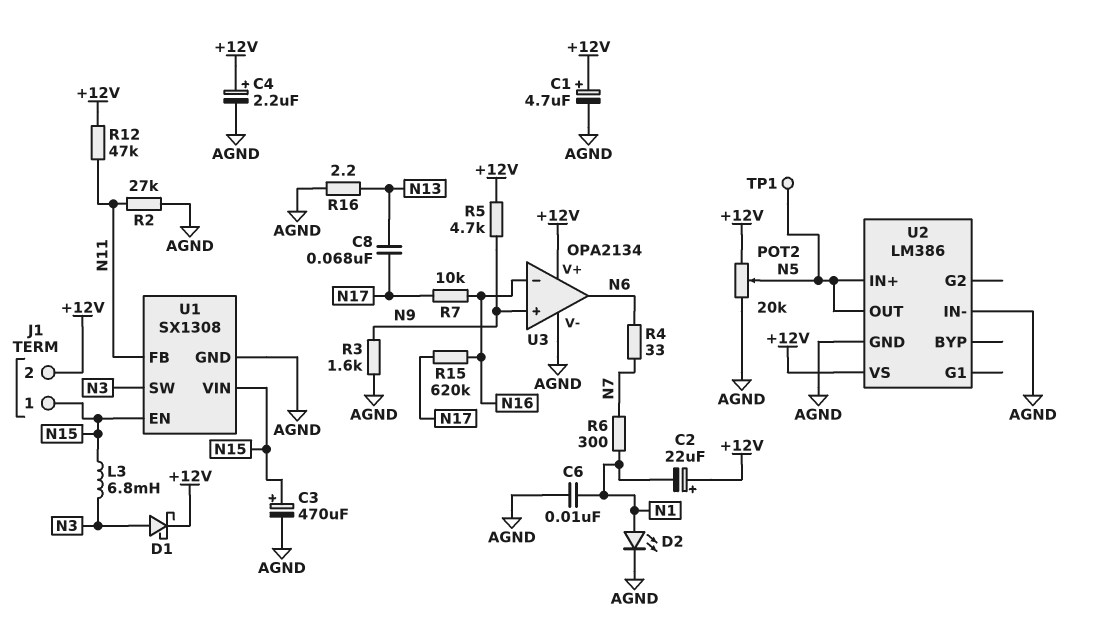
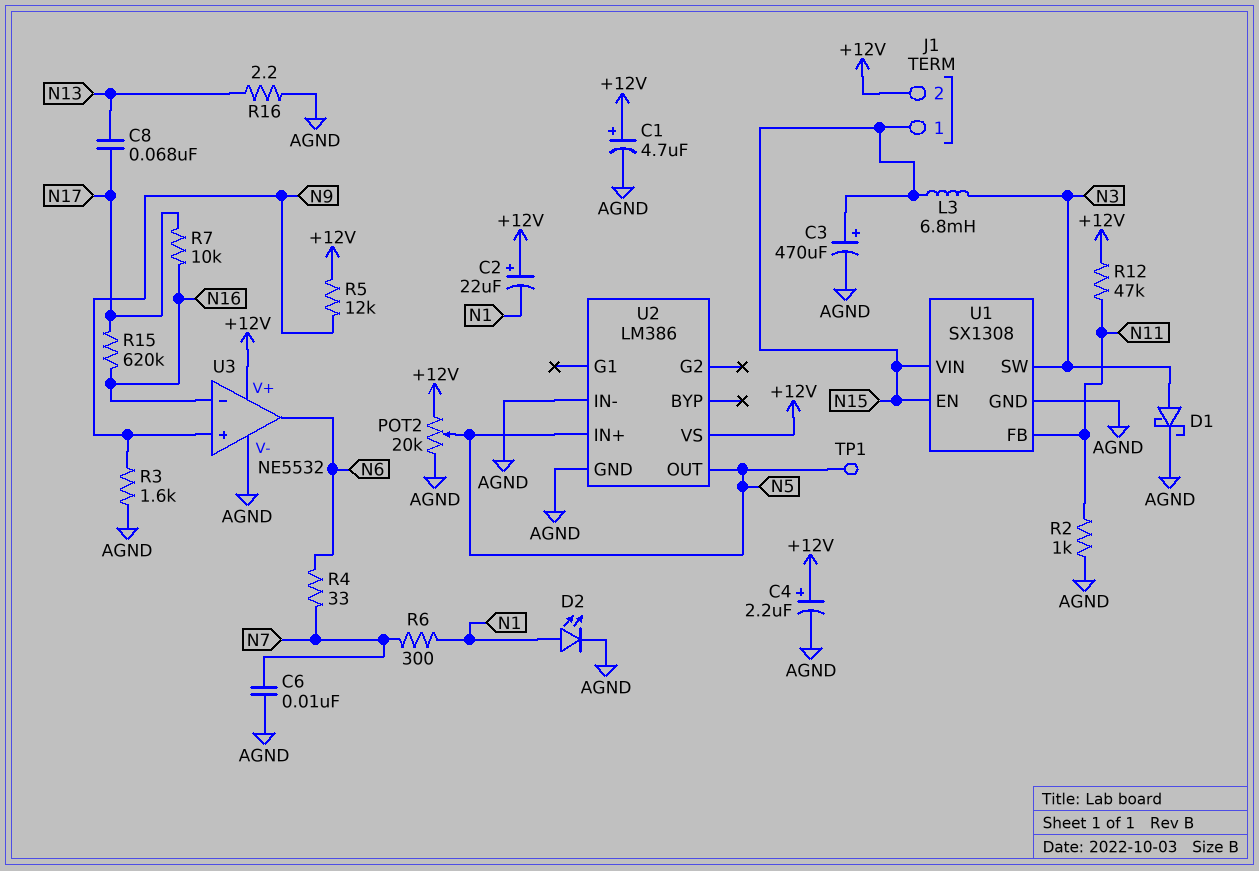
C6: 10nF (AGND, N1) -> 10nF (AGND, N7)
D1: schottky (A N3, K +12V) -> schottky (A N3, K AGND)
R2: 27k (AGND, N11) -> 1k (AGND, N11)
R5: 4.7k (+12V, N9) -> 12k (+12V, N9)
U3: OPA2134 -> NE5532

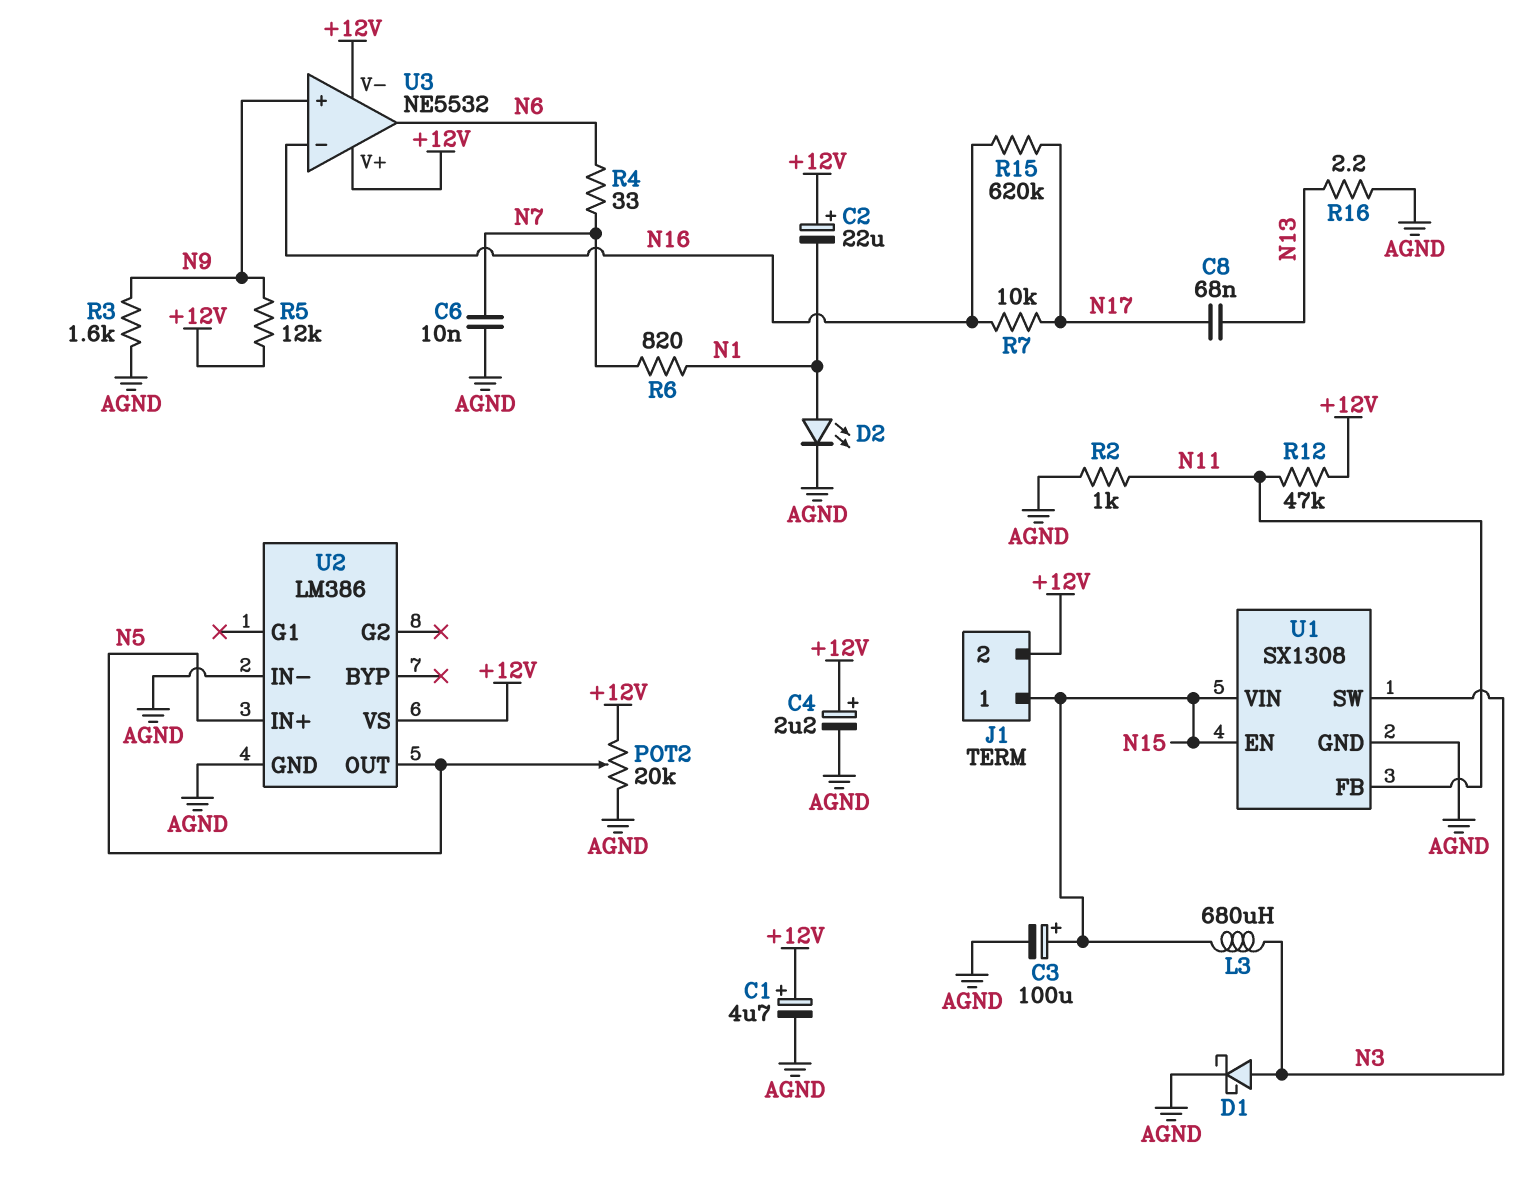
C3: 470uF (plus N15, minus AGND) -> 100uF (plus N15, minus AGND)
L3: 6.8mH (N3, N15) -> 680uH (N3, N15)
R6: 300 (N1, N7) -> 820 (N1, N7)
TP1: test point (N5) -> none
U3 pin V-: AGND -> +12V

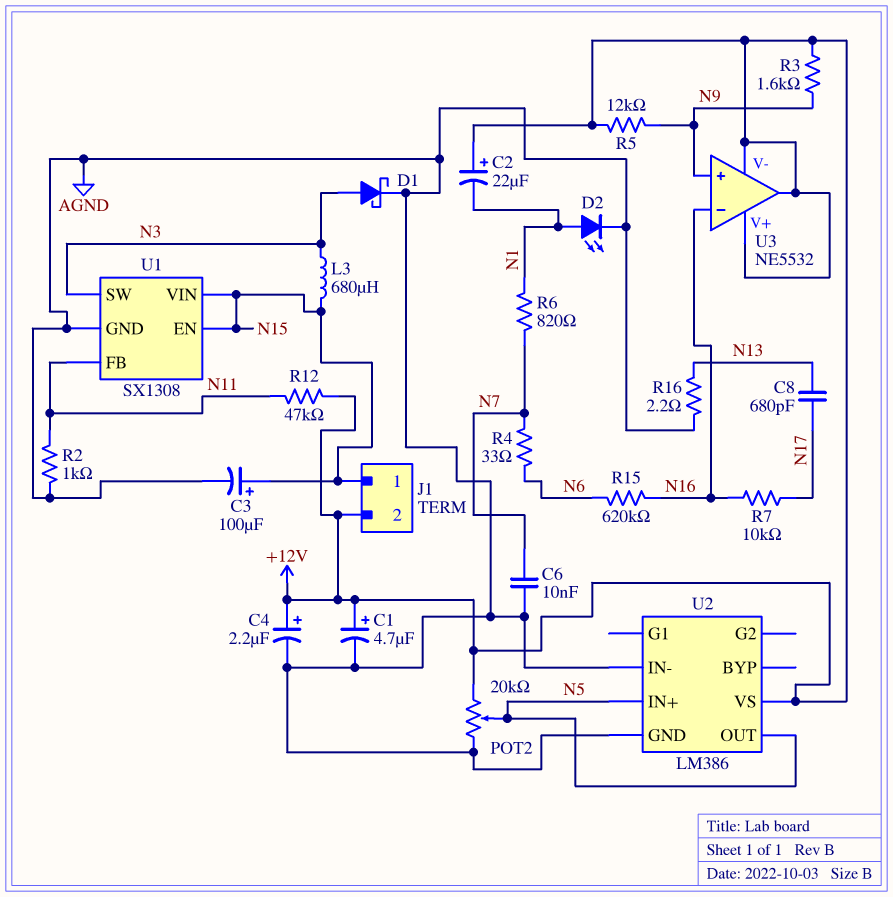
C8: 68nF (N13, N17) -> 680pF (N13, N17)
R3: 1.6k (AGND, N9) -> 1.6k (+12V, N9)
R15: 620k (N16, N17) -> 620k (N6, N16)
U3 pin out: N6 -> +12V

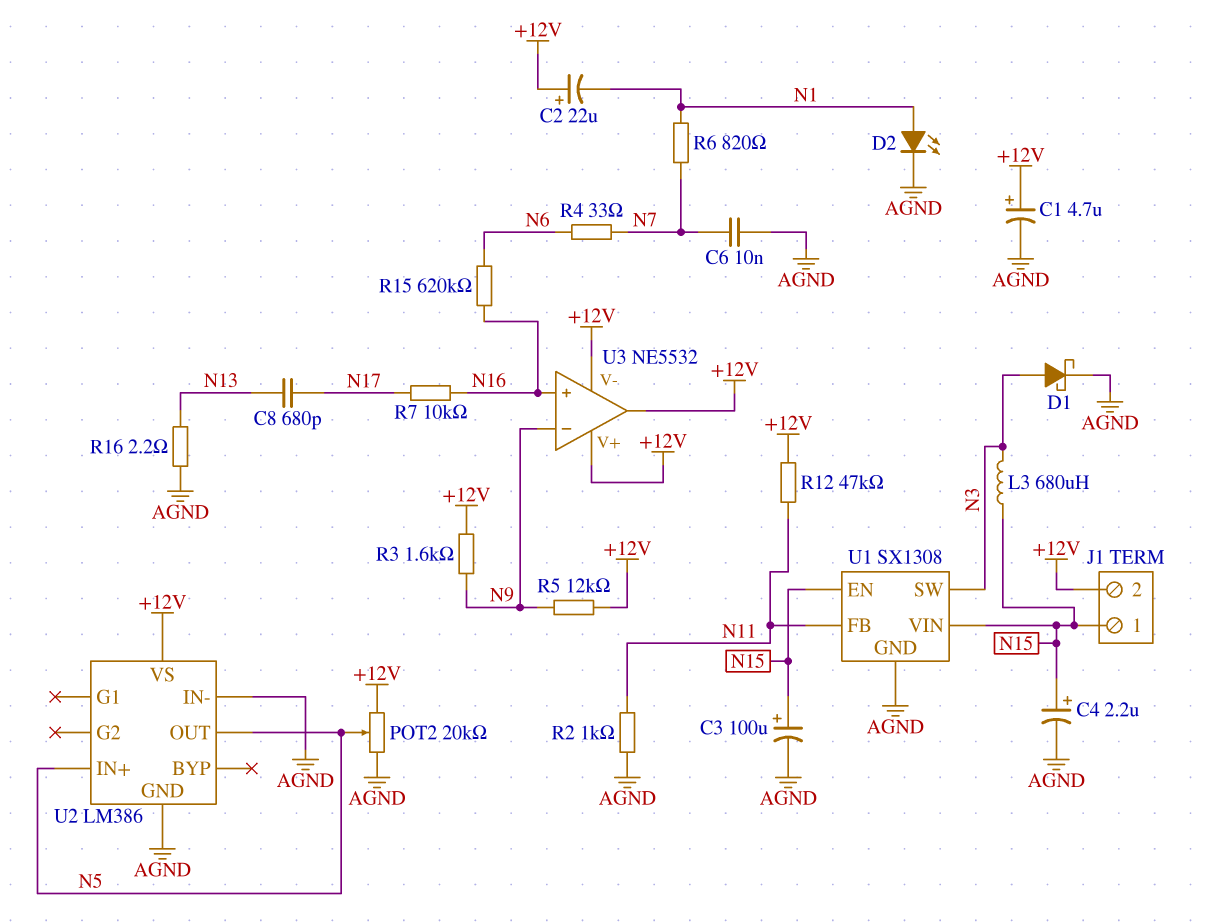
C4: 2.2uF (plus +12V, minus AGND) -> 2.2uF (plus N15, minus AGND)
U3 pin in+: N9 -> N16
U3 pin in-: N16 -> N9

